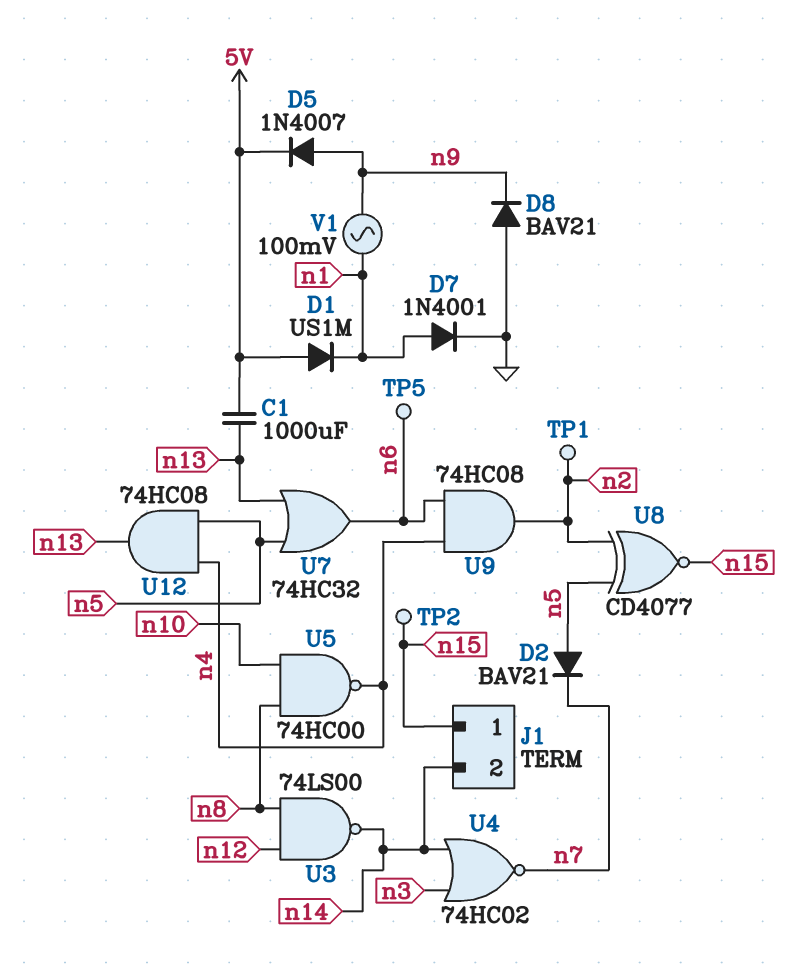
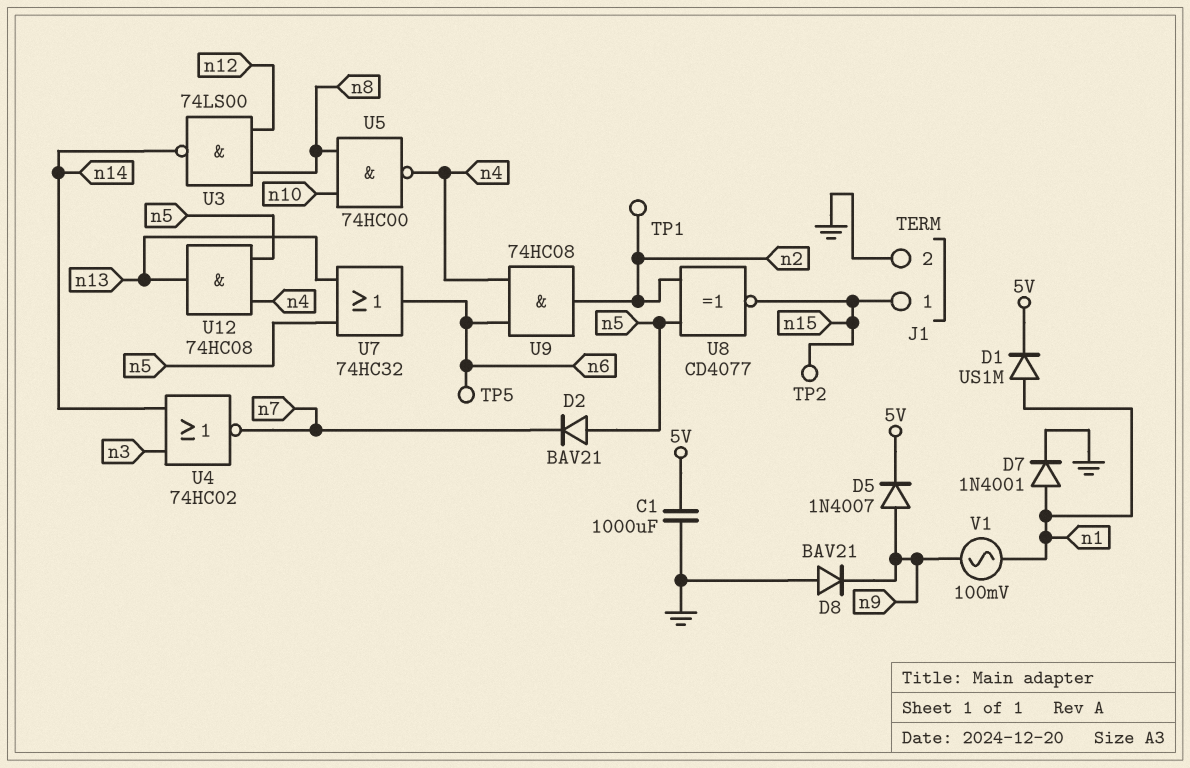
C1: 1000uF (5V, n13) -> 1000uF (5V, GND)
D1: diode US1M (A 5V, K n1) -> diode US1M (A n1, K 5V)
J1 pin 2: n14 -> GND

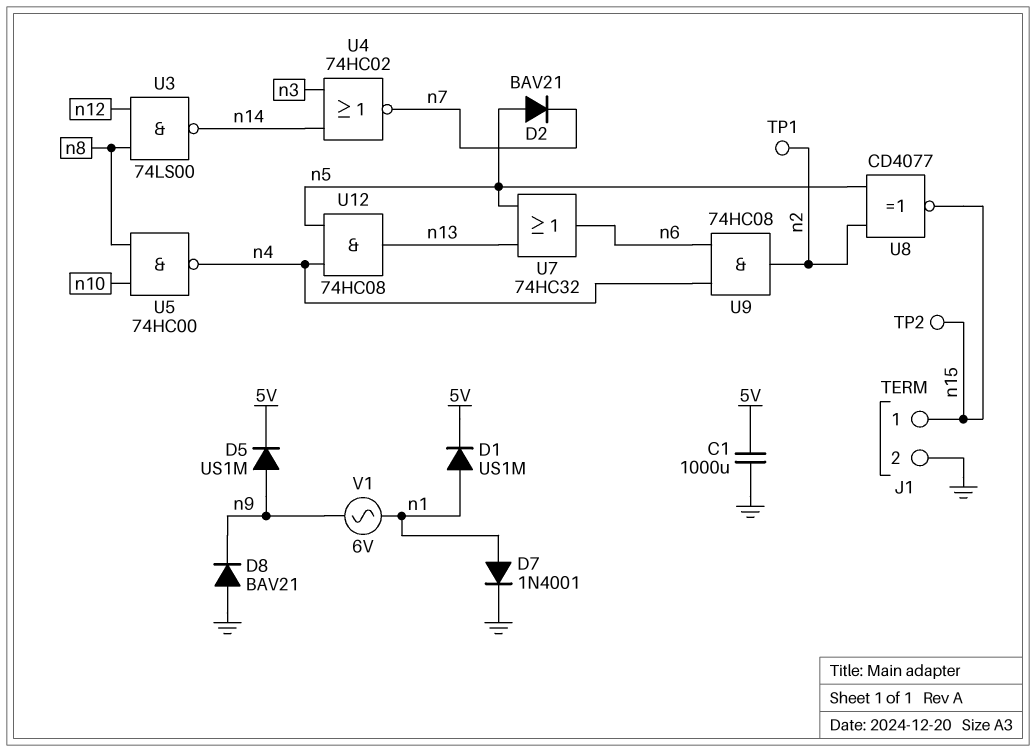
D5: diode 1N4007 (A n9, K 5V) -> diode US1M (A n9, K 5V)
TP5: test point (n6) -> none
V1: AC 100mV (n1, n9) -> AC 6V (n1, n9)

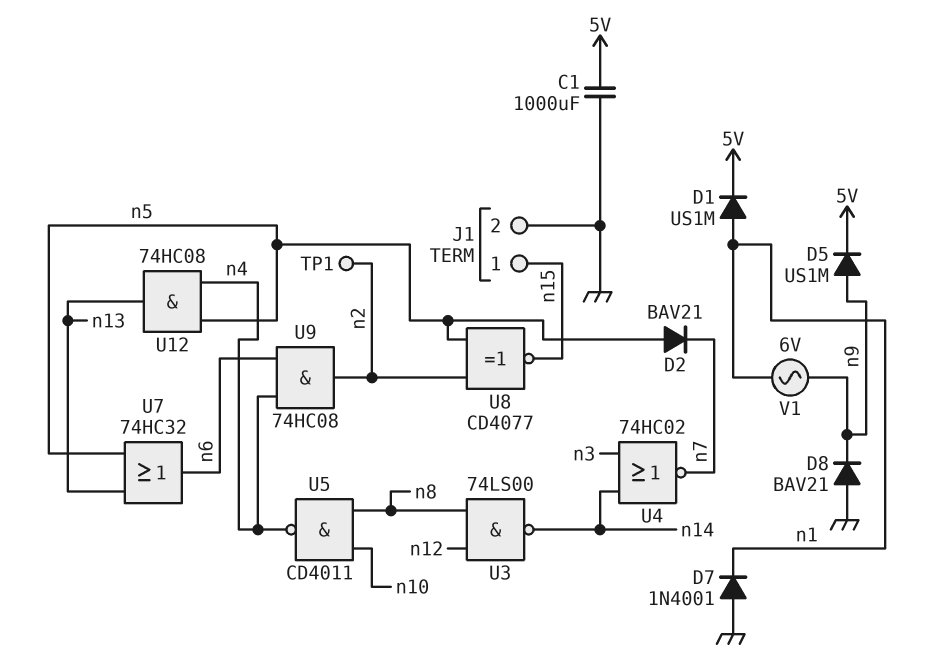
D7: diode 1N4001 (A n1, K GND) -> diode 1N4001 (A GND, K n1)
TP2: test point (n15) -> none
U5: NAND 74HC00 (in n8, in n10, out n4) -> NAND CD4011 (in n8, in n10, out n4)

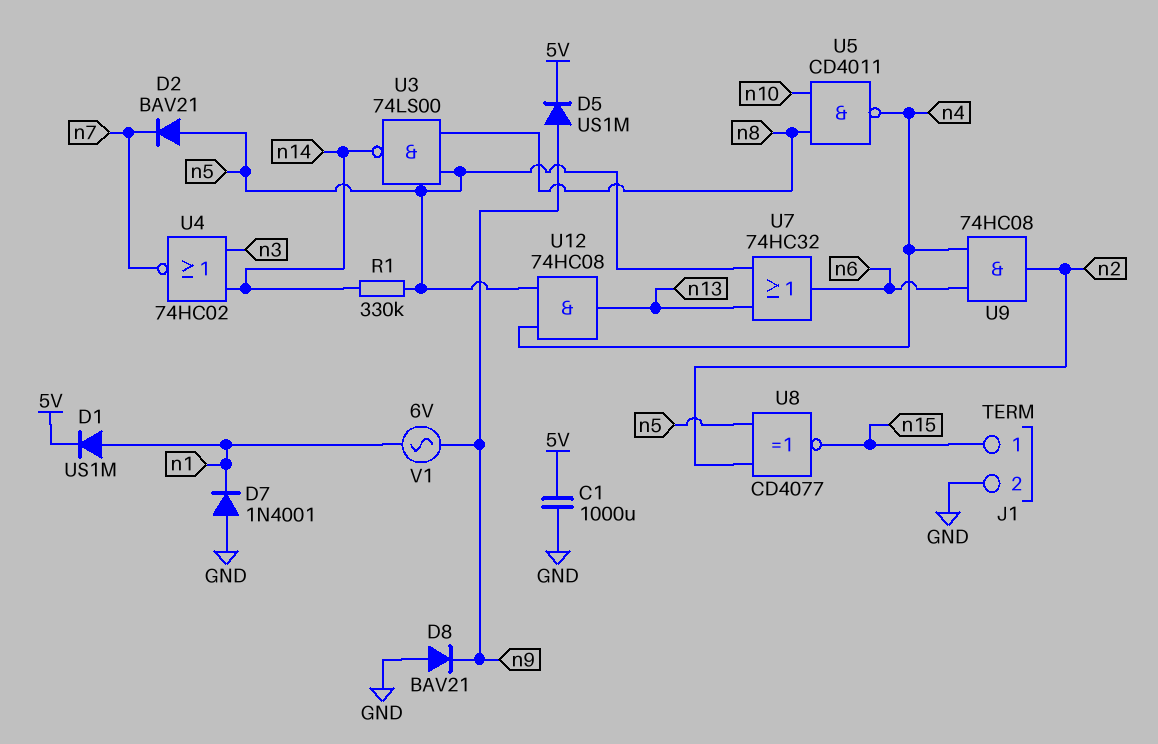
R1: none -> 330k (n5, n14)
TP1: test point (n2) -> none
U3: NAND 74LS00 (in n8, in n12, out n14) -> NAND 74LS00 (in n5, in n8, out n14)

